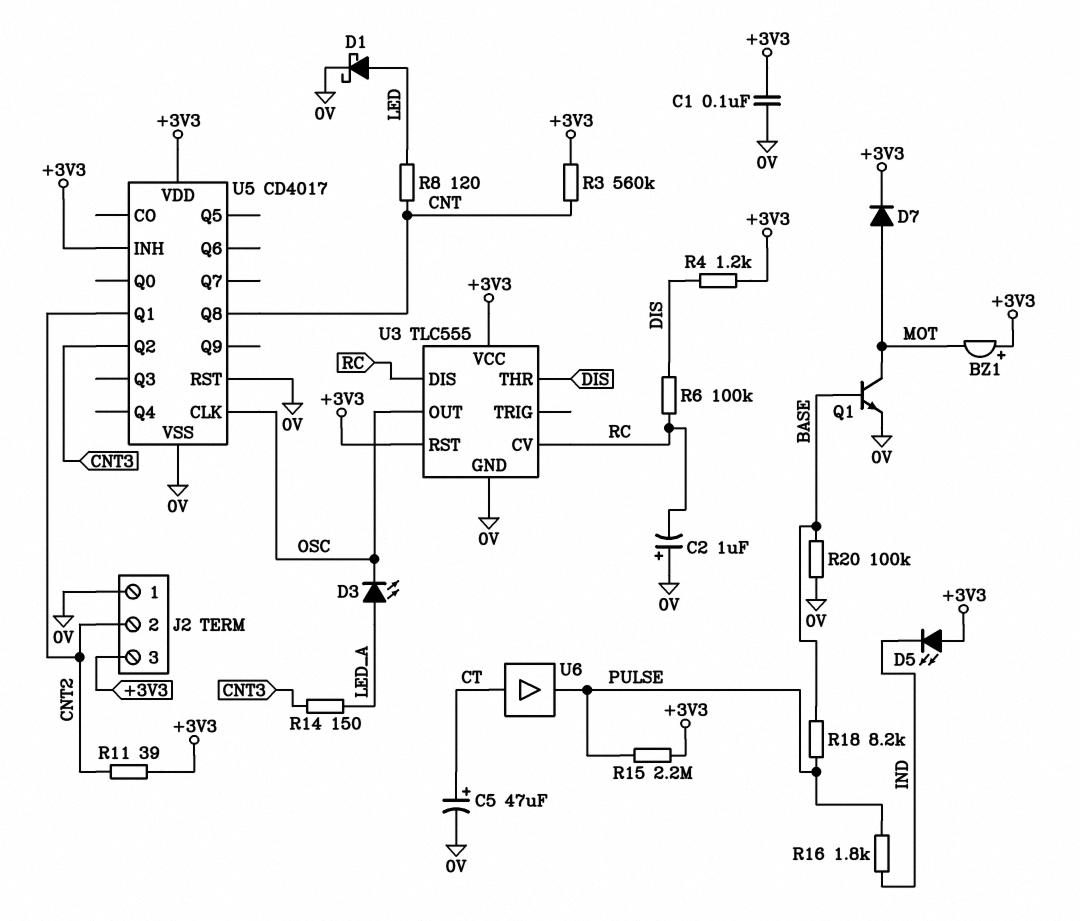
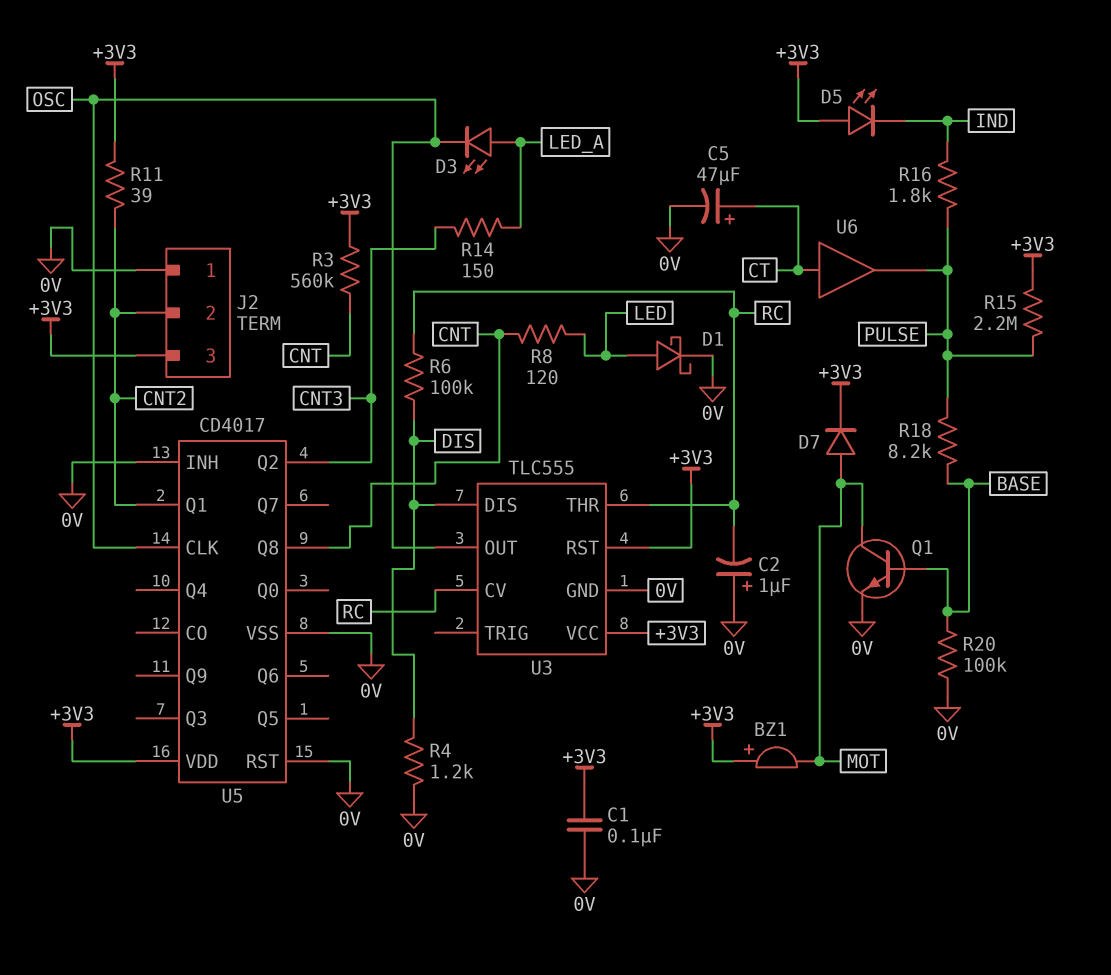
R4: 1.2k (+3V3, DIS) -> 1.2k (0V, DIS)
U3 pin DIS: RC -> DIS
U3 pin THR: DIS -> RC
U5 pin INH: +3V3 -> 0V

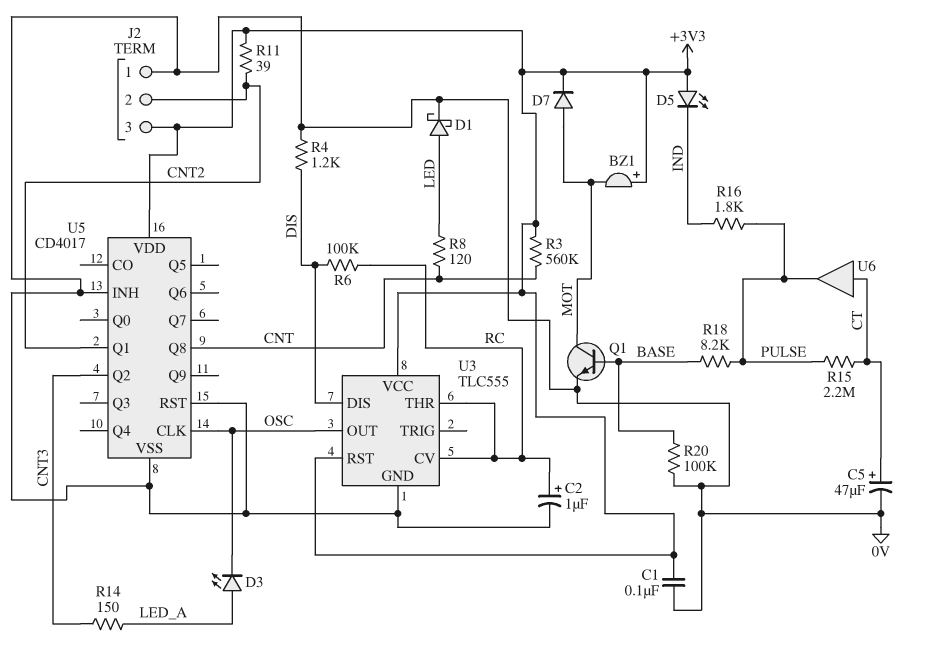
C2: 1uF (plus 0V, minus RC) -> 1uF (plus RC, minus 0V)
R15: 2.2M (+3V3, PULSE) -> 2.2M (CT, PULSE)

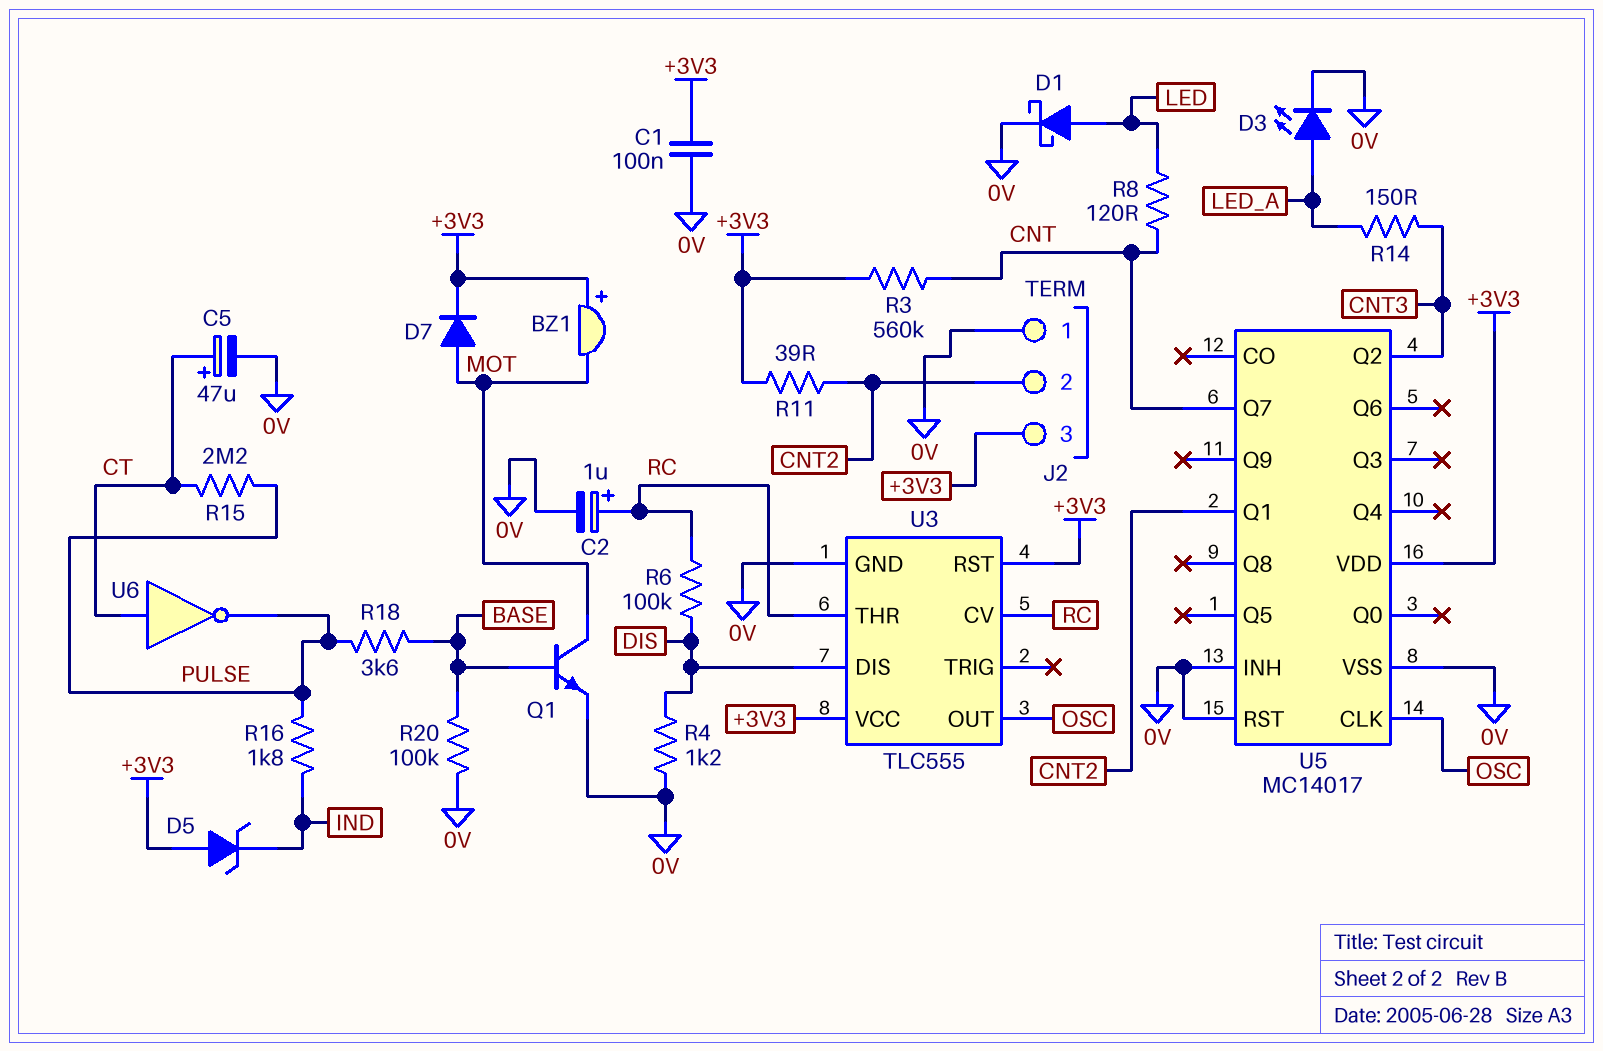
D3: LED (A LED_A, K OSC) -> LED (A LED_A, K 0V)
D5: LED (A +3V3, K IND) -> zener (A +3V3, K IND)
R18: 8.2k (BASE, PULSE) -> 3.6k (BASE, PULSE)
U5: CD4017 -> MC14017
U5 pin Q7: none -> CNT
U5 pin Q8: CNT -> none
U6: buffer (in CT, out PULSE) -> NOT (in CT, out PULSE)

